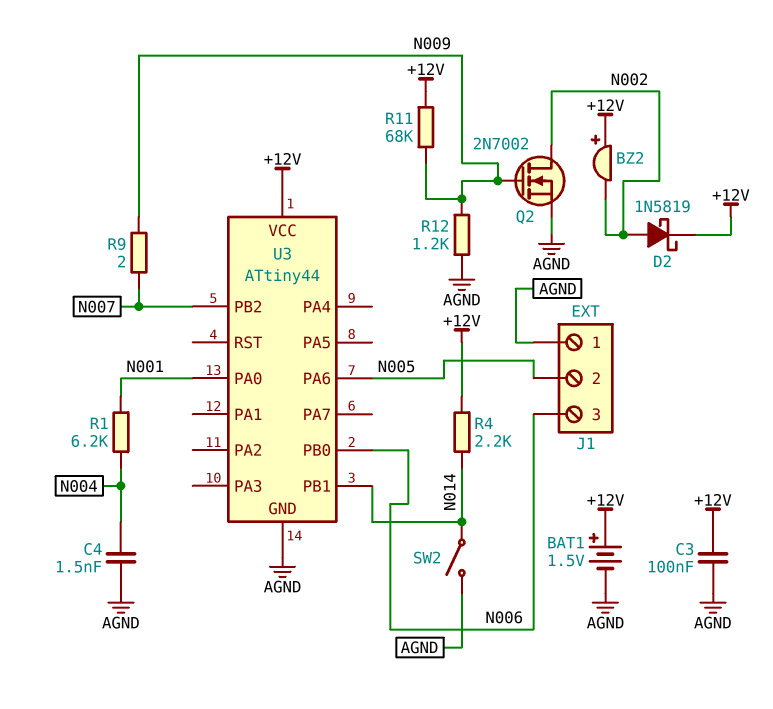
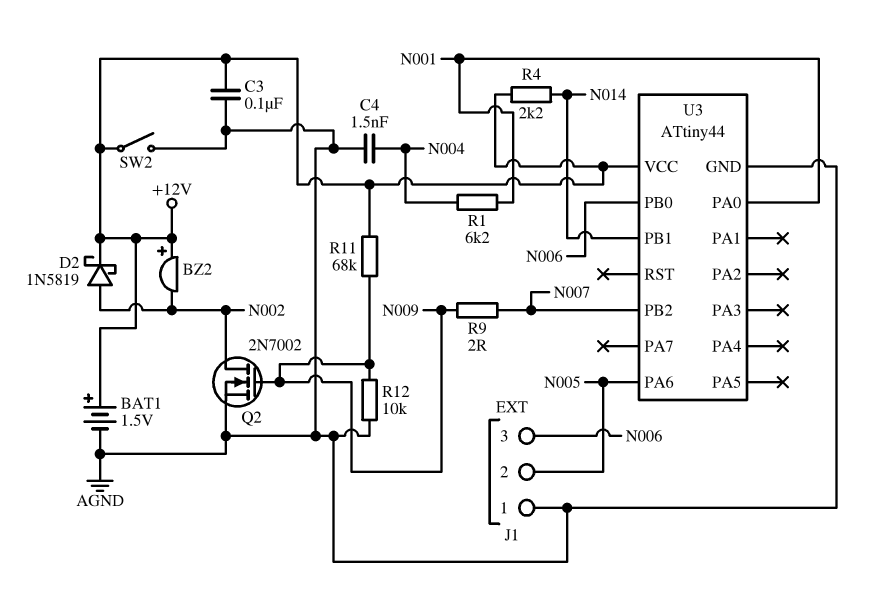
R12: 1.2k (AGND, N009) -> 10k (AGND, N009)
SW2: switch (AGND, N014) -> switch (+12V, AGND)

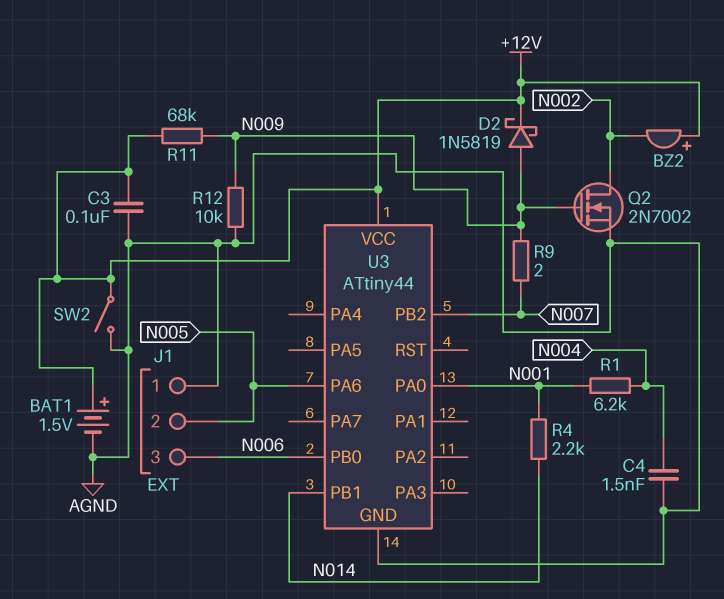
D2: schottky 1N5819 (A N002, K +12V) -> schottky 1N5819 (A N009, K +12V)
R4: 2.2k (+12V, N014) -> 2.2k (N001, N014)

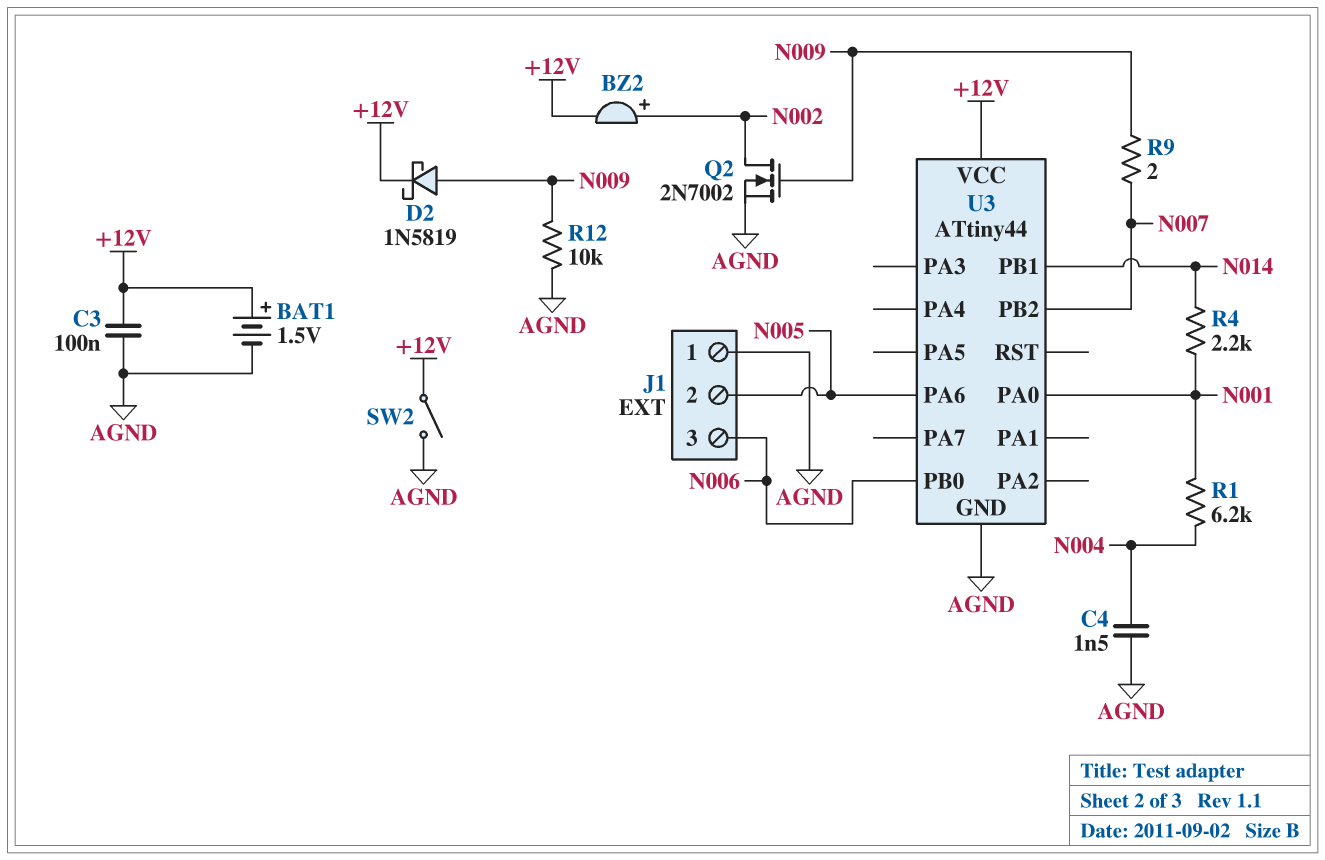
BZ2: buzzer (plus +12V, minus N002) -> buzzer (plus N002, minus +12V)
R11: 68k (+12V, N009) -> none

